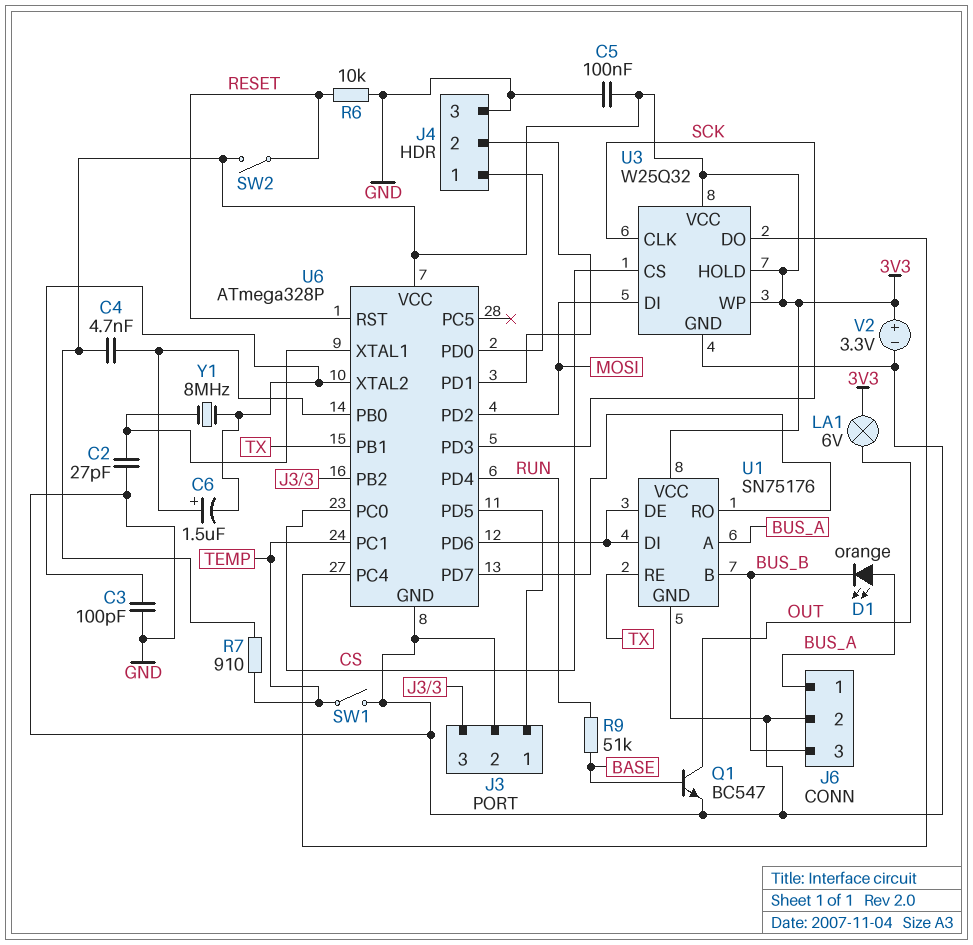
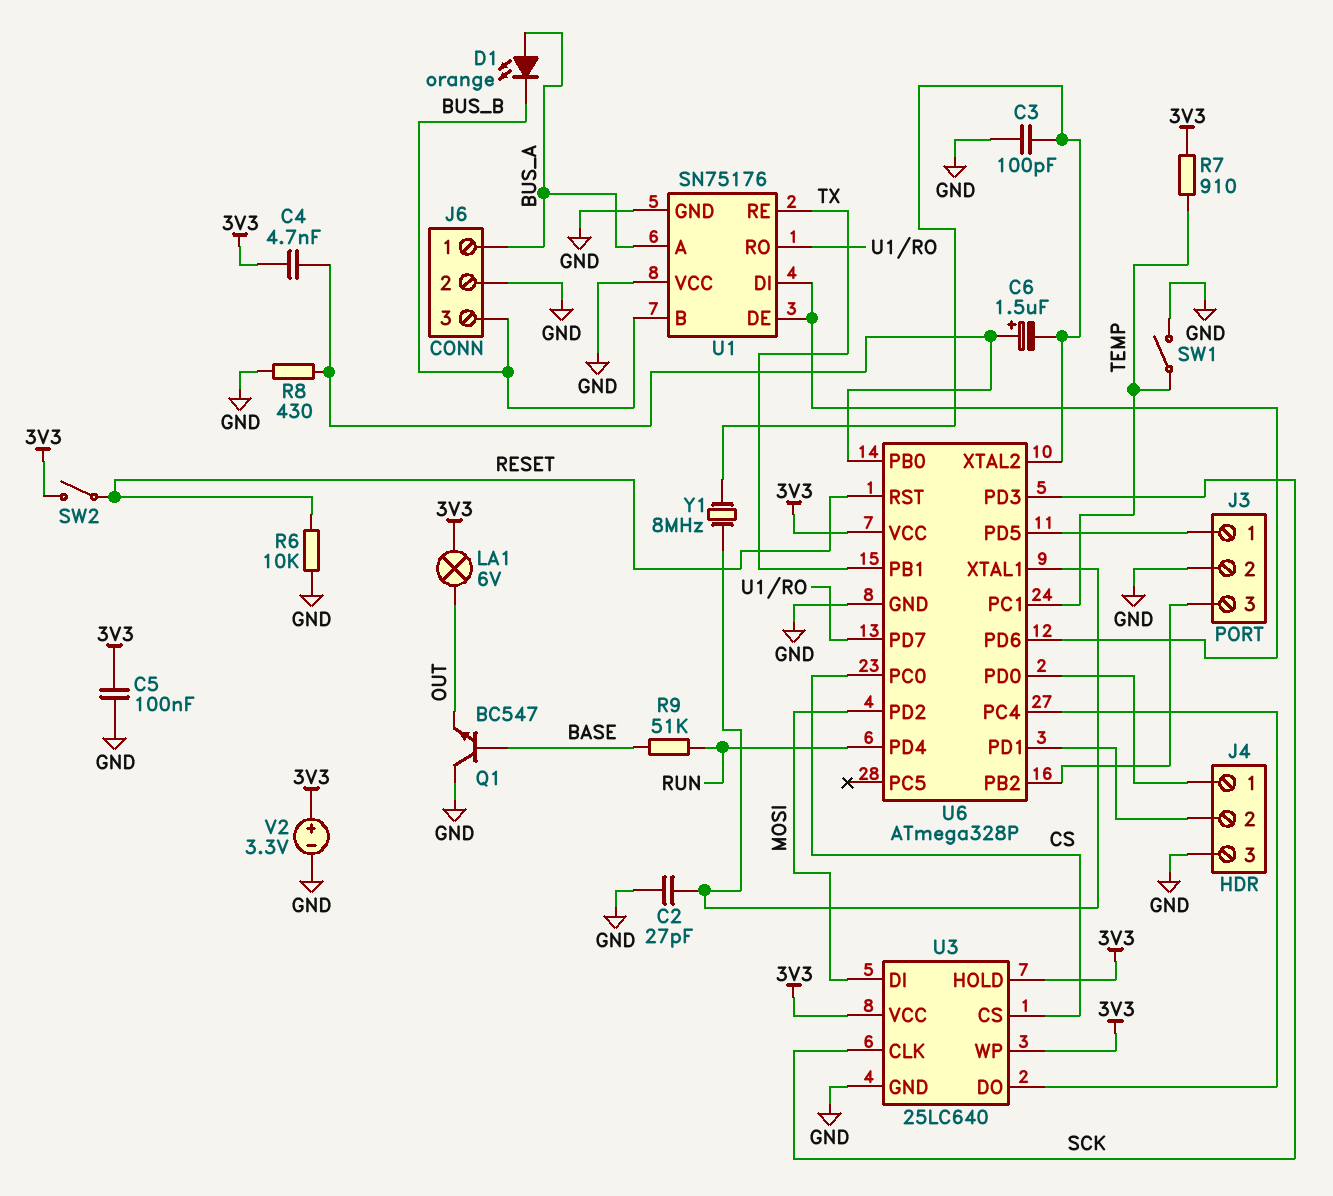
Q1: NPN BC547 (B BASE, C OUT, E GND) -> NPN BC547 (B BASE, C GND, E OUT)
R8: none -> 430 (GND, U6/PB0)
U1 pin VCC: 3V3 -> GND
U3: W25Q32 -> 25LC640

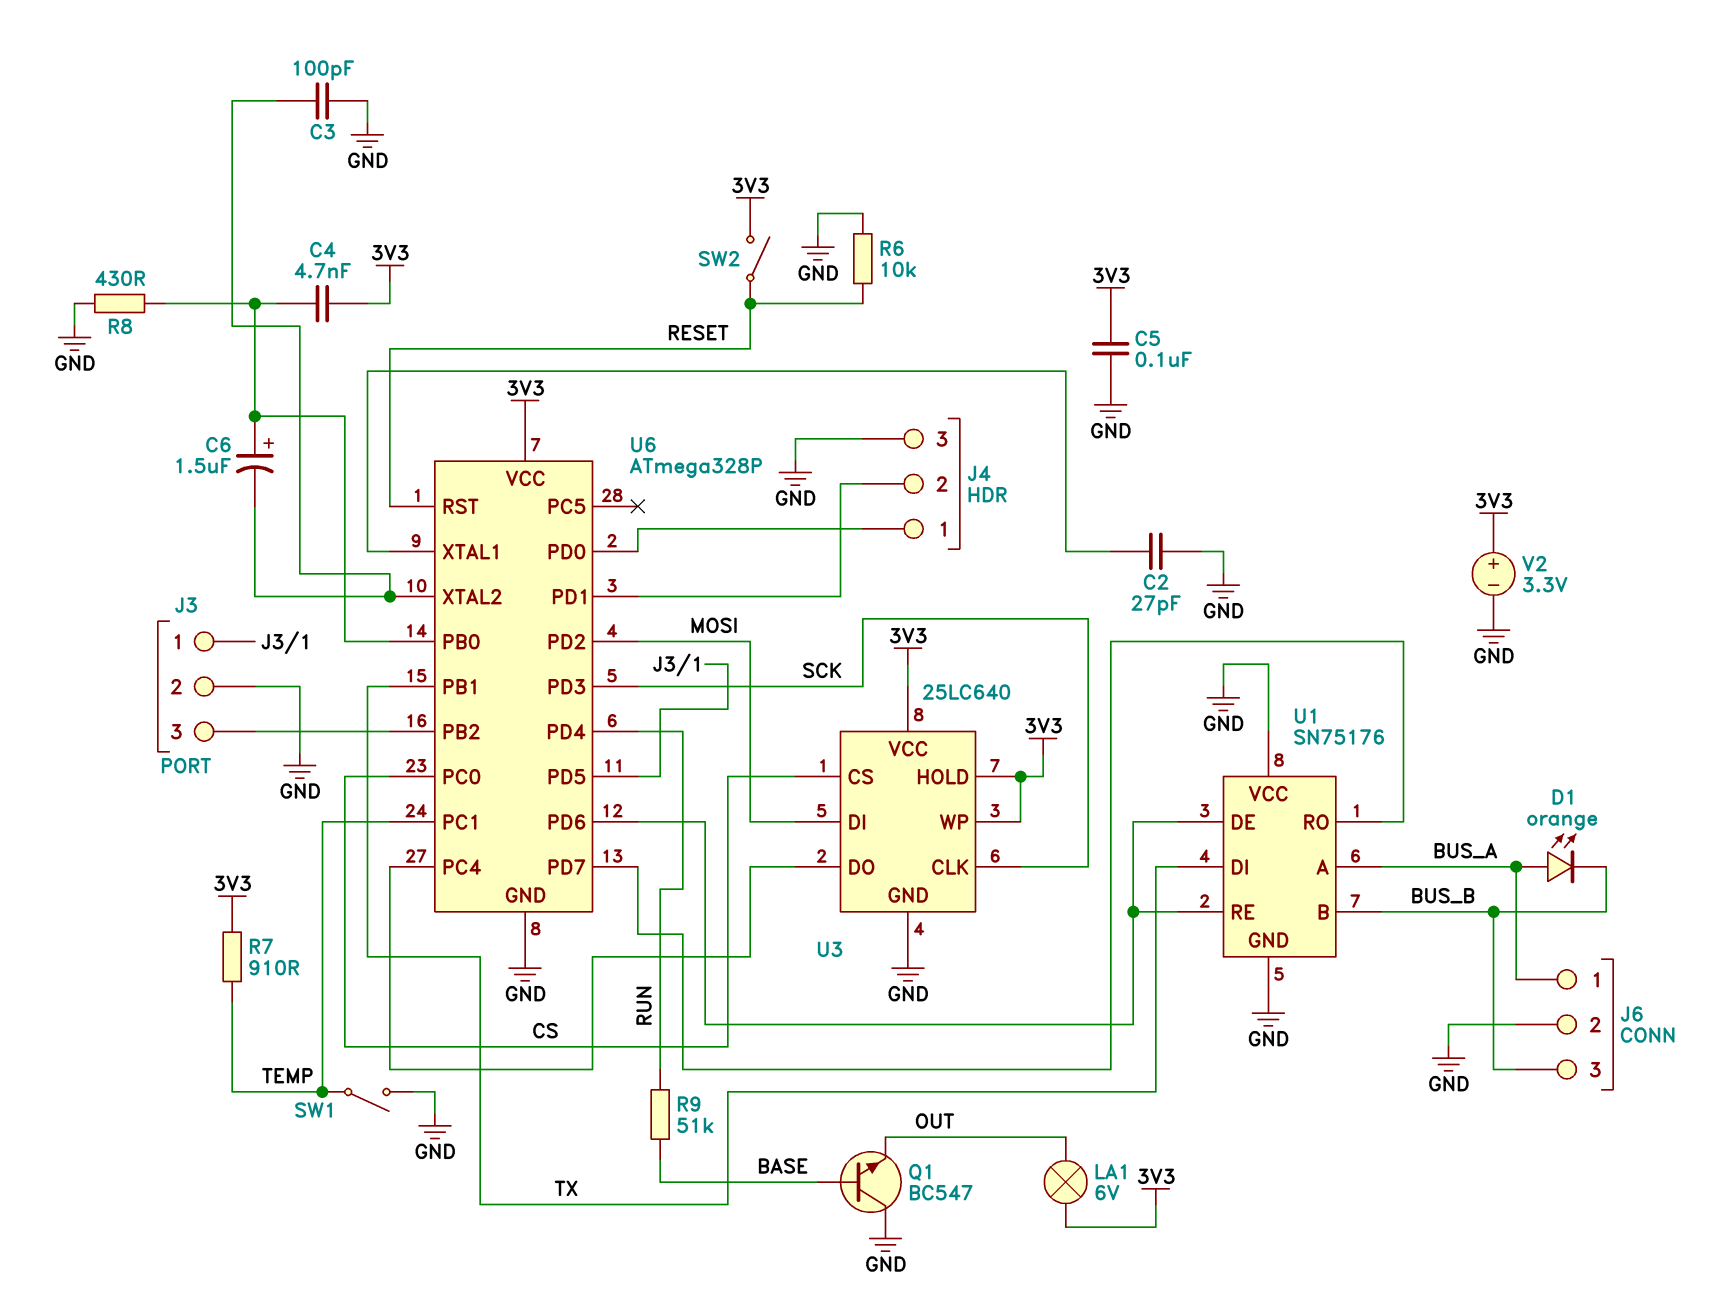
U1 pin DI: U1/DE -> TX
U1 pin RE: TX -> U1/DE
Y1: 8MHz (U6/XTAL1, U6/XTAL2) -> none

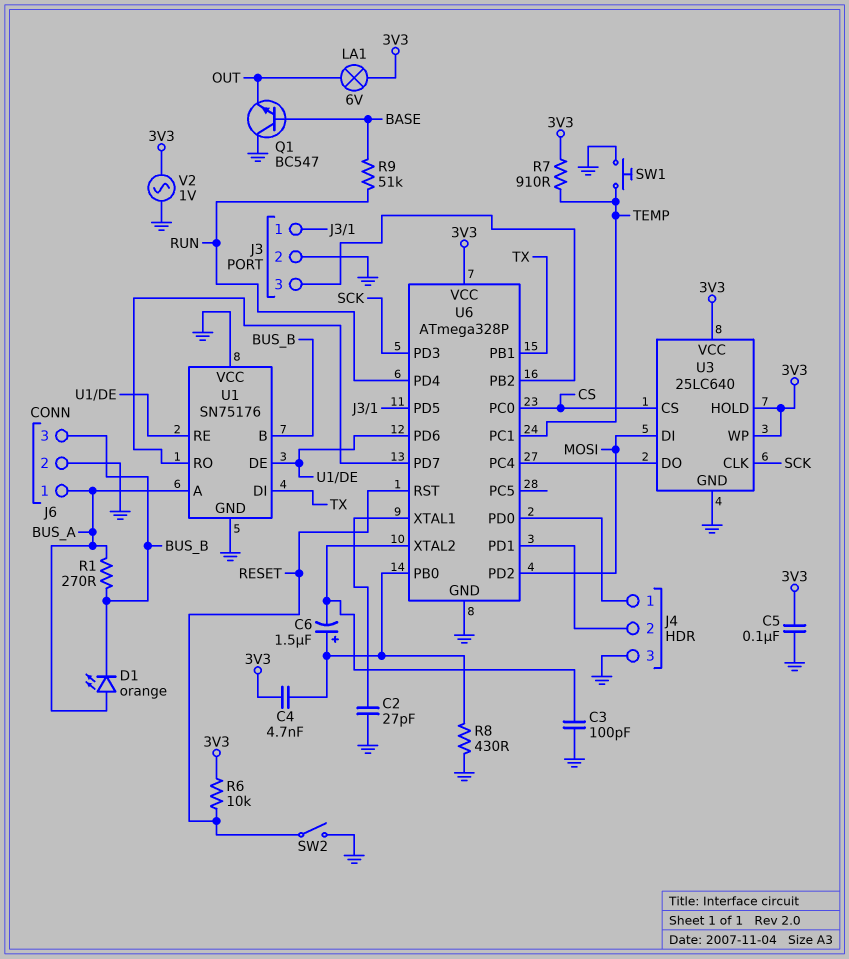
R1: none -> 270 (BUS_A, BUS_B)
R6: 10k (GND, RESET) -> 10k (3V3, RESET)
SW1: switch (GND, TEMP) -> button (GND, TEMP)
SW2: switch (3V3, RESET) -> switch (GND, RESET)
V2: 3.3V (plus 3V3, minus GND) -> AC 1V (3V3, GND)

